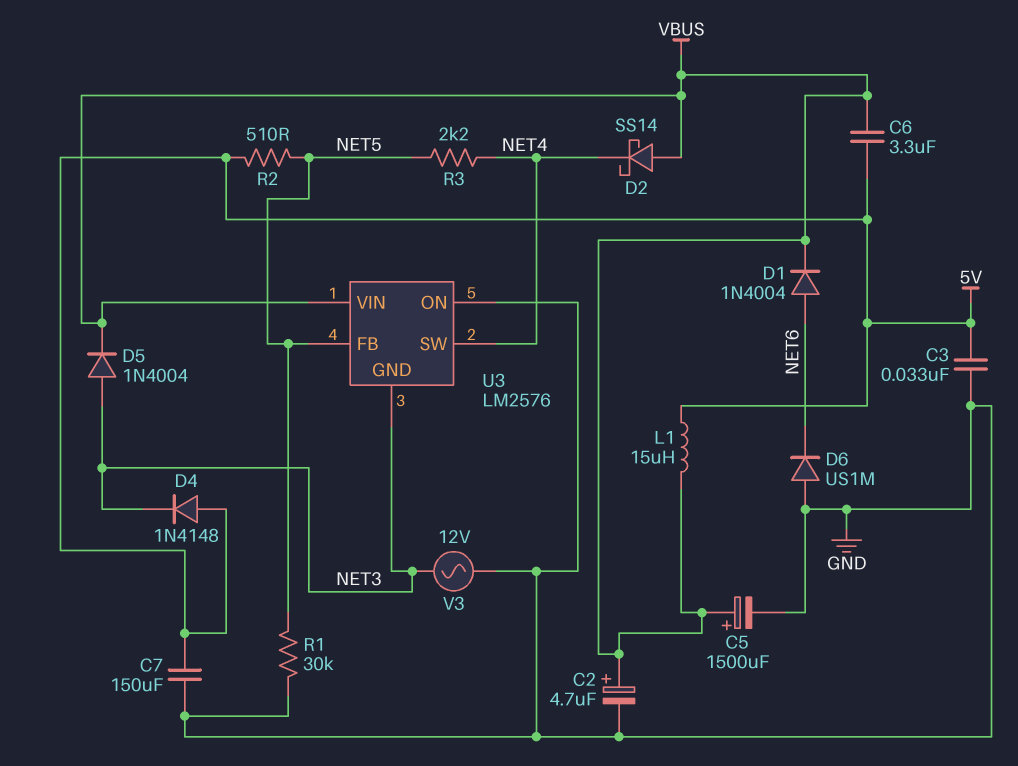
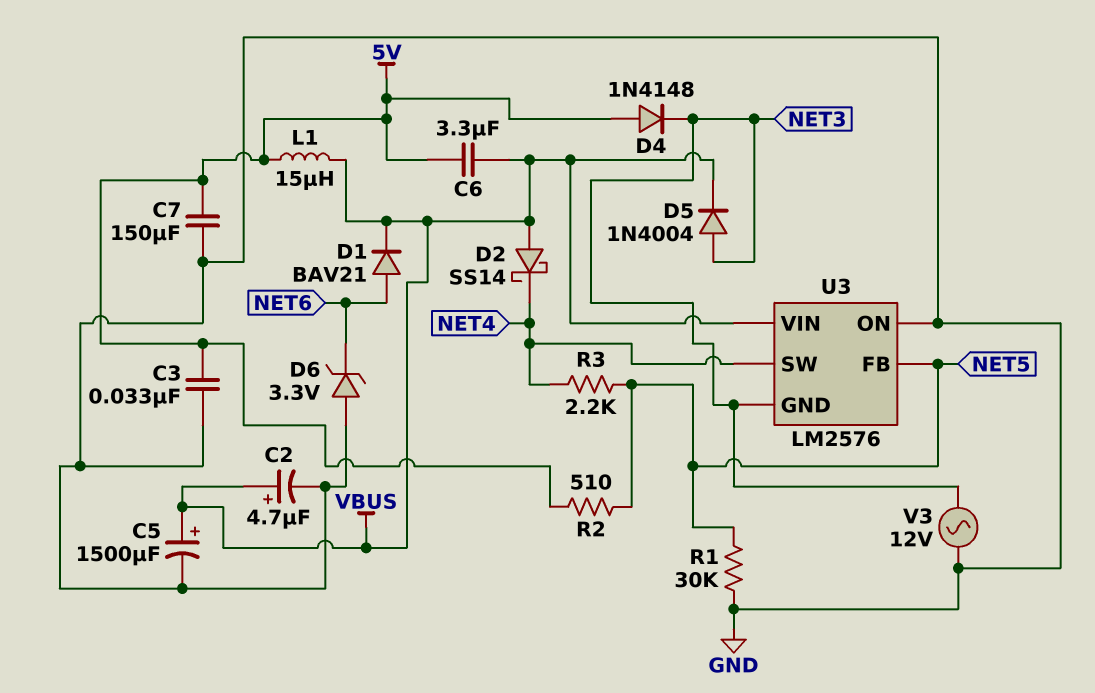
D1: diode 1N4004 (A NET6, K VBUS) -> diode BAV21 (A NET6, K VBUS)
D6: diode US1M (A GND, K NET6) -> zener 3.3V (A GND, K NET6)

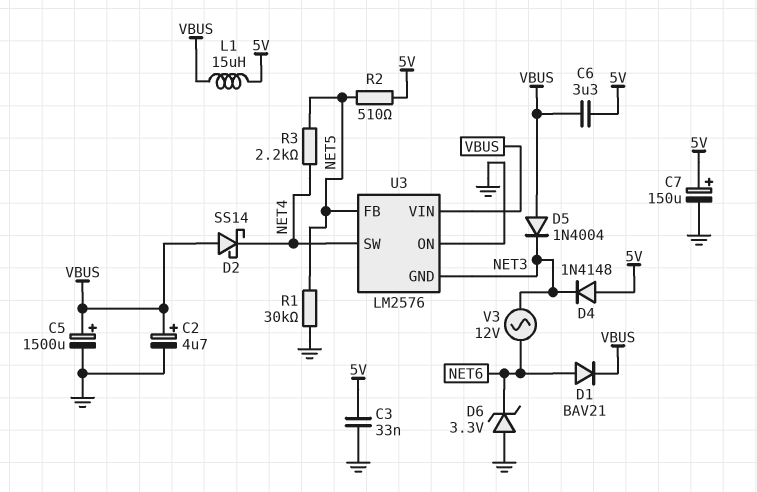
C7: 150uF (5V, GND) -> 150uF (plus 5V, minus GND)
D5: diode 1N4004 (A NET3, K VBUS) -> diode 1N4004 (A VBUS, K NET3)
V3: AC 12V (GND, NET3) -> AC 12V (NET3, NET6)

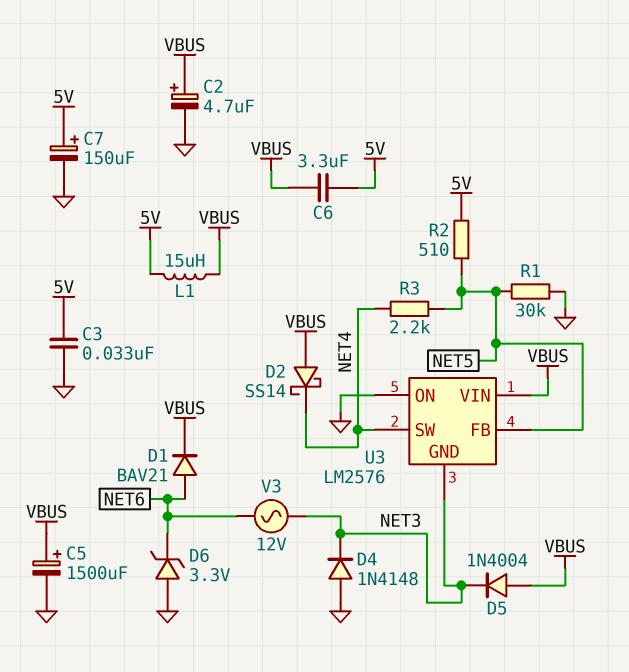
D4: diode 1N4148 (A 5V, K NET3) -> diode 1N4148 (A GND, K NET3)

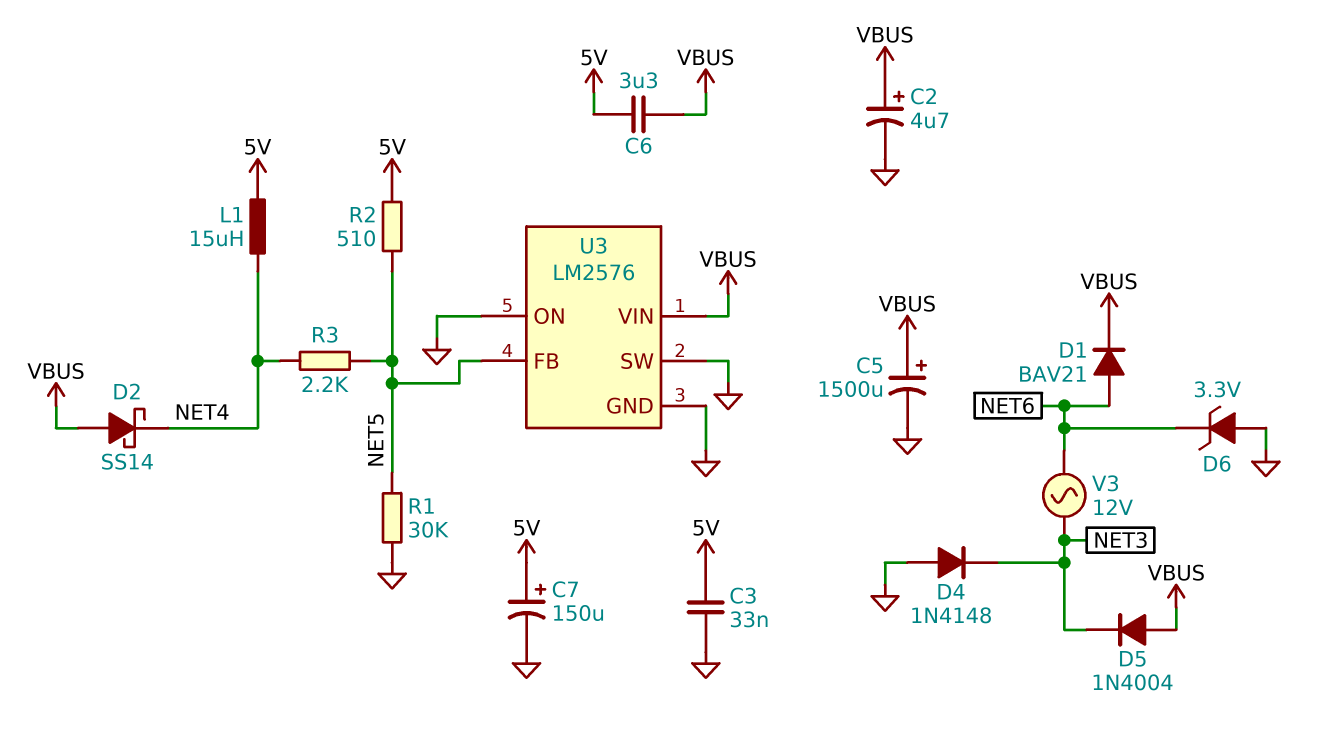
L1: 15uH (5V, VBUS) -> 15uH (5V, NET4)
U3 pin GND: NET3 -> GND
U3 pin SW: NET4 -> GND

